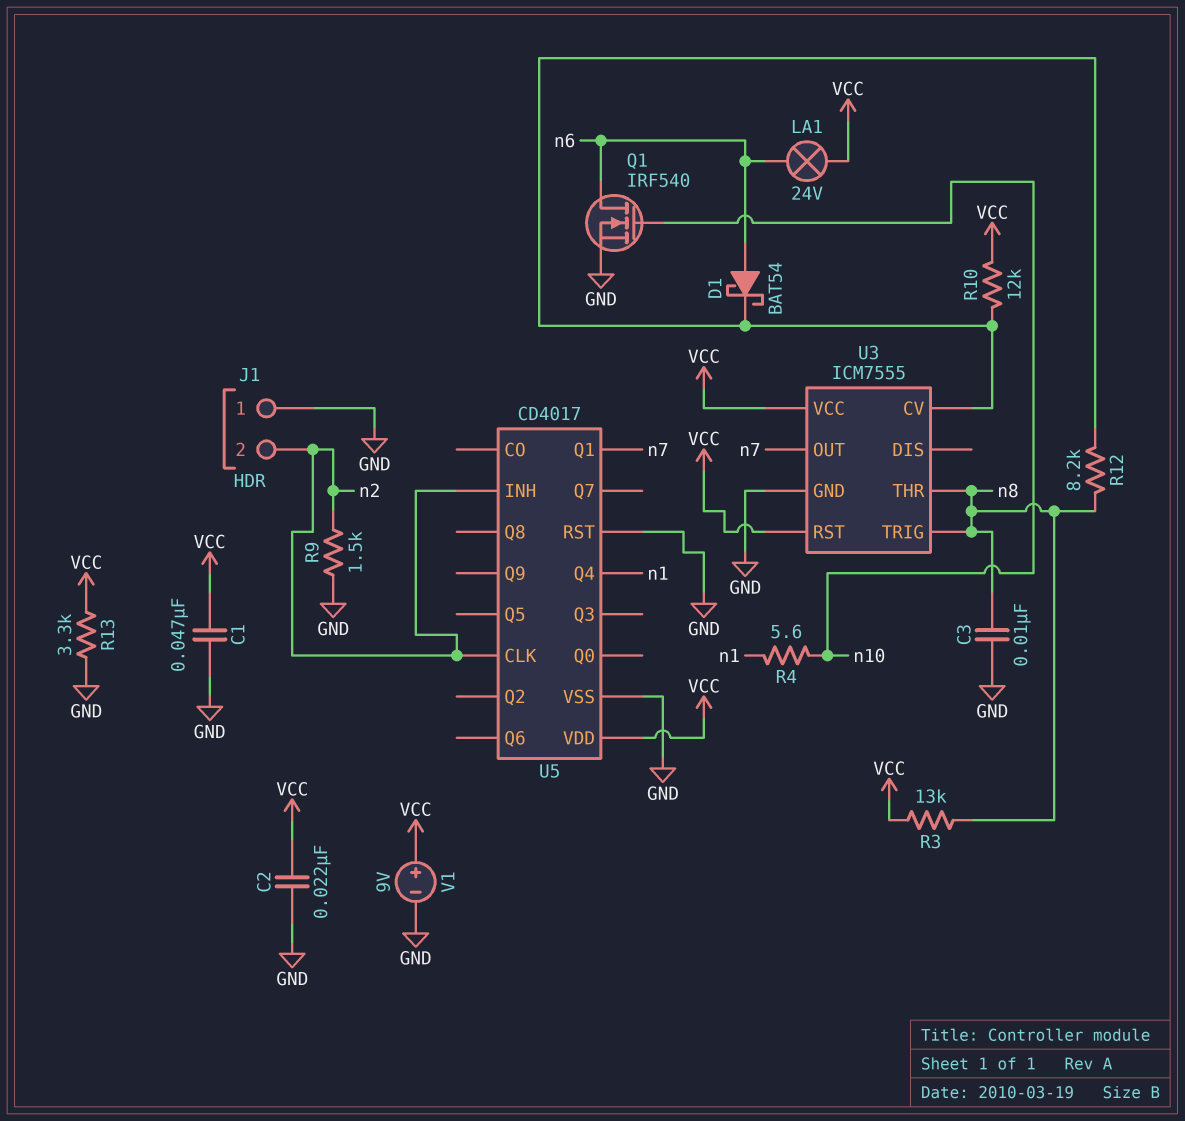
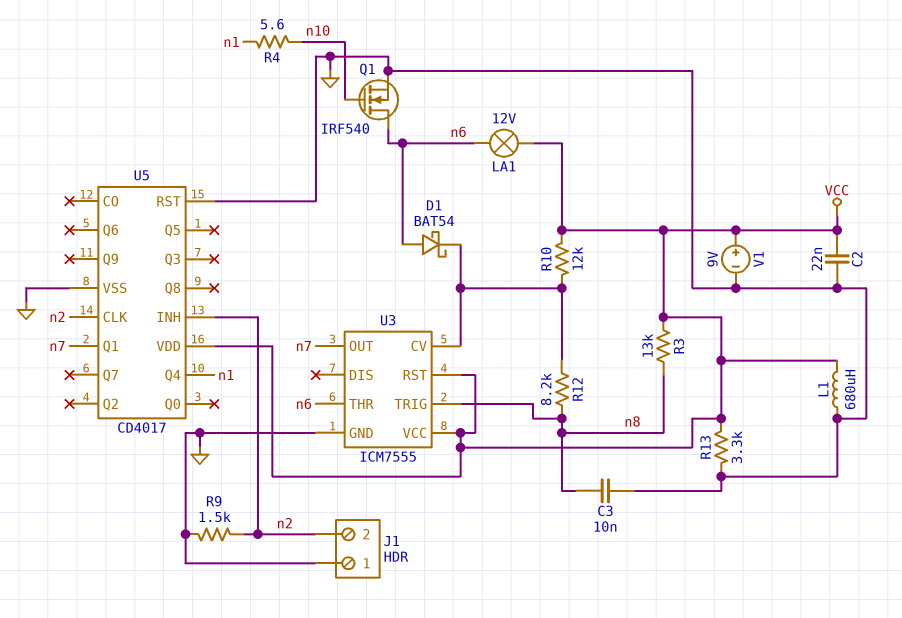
C1: 47nF (GND, VCC) -> none
L1: none -> 680uH (GND, VCC)
LA1: lamp 24V (VCC, n6) -> lamp 12V (VCC, n6)
U3 pin THR: n8 -> n6

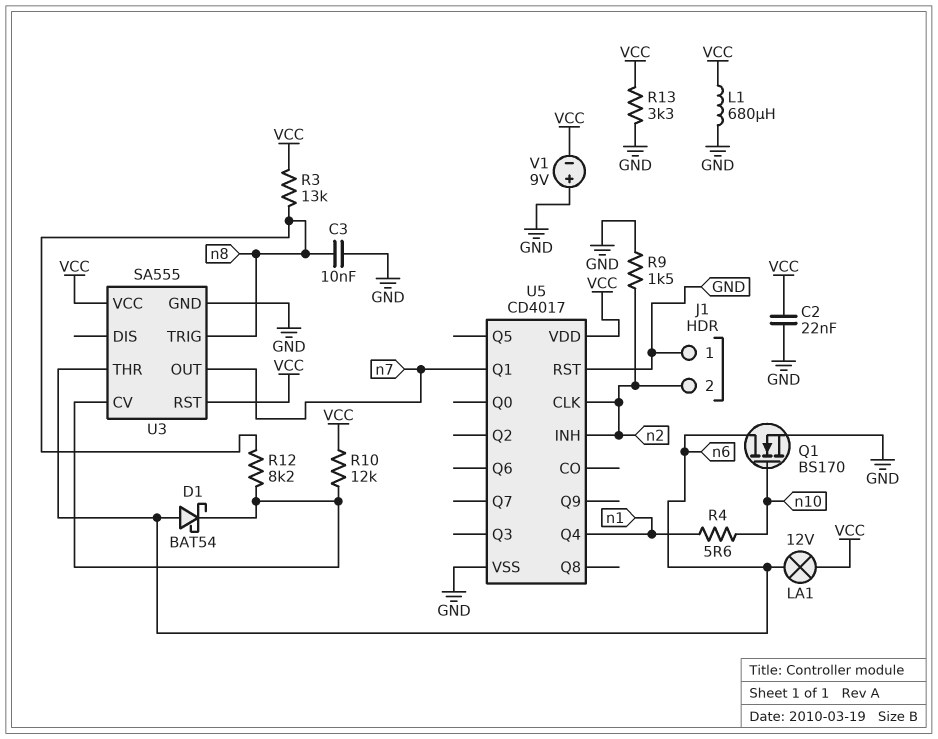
Q1: NMOS IRF540 (G n10, D n6, S GND) -> NMOS BS170 (G n10, D n6, S GND)
U3: ICM7555 -> SA555
V1: 9V (plus VCC, minus GND) -> 9V (plus GND, minus VCC)

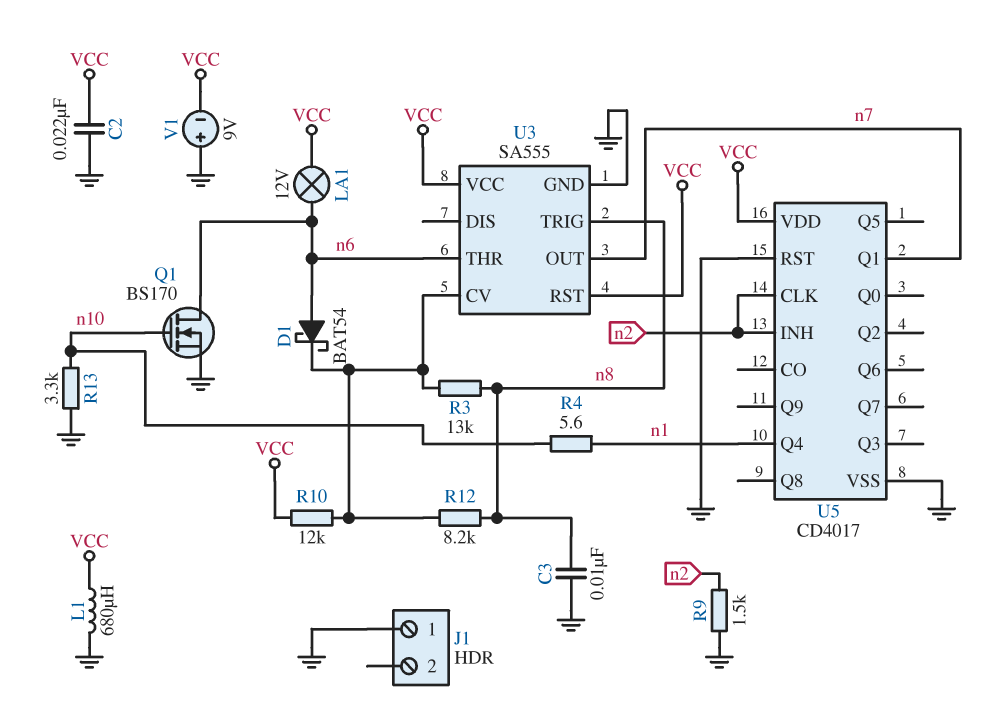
J1 pin 2: n2 -> none
R3: 13k (VCC, n8) -> 13k (U3/CV, n8)
R13: 3.3k (GND, VCC) -> 3.3k (GND, n10)

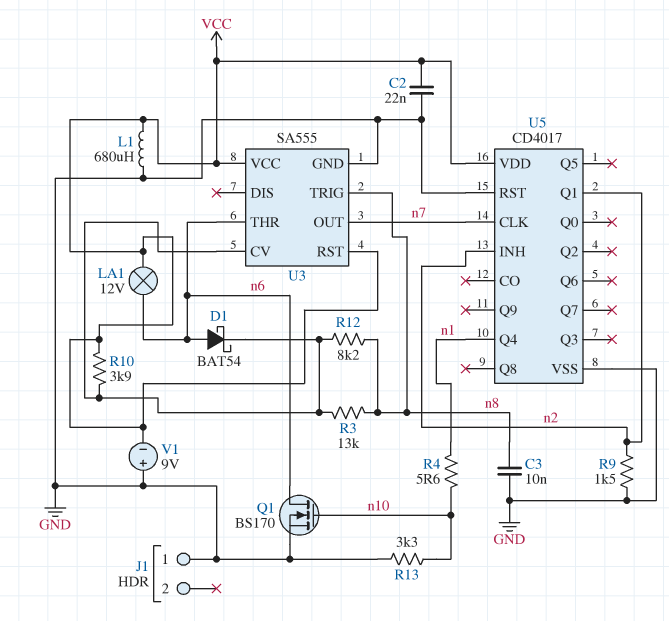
R10: 12k (U3/CV, VCC) -> 3.9k (U3/CV, VCC)
U5 pin CLK: n2 -> n7
U5 pin Q1: n7 -> n2

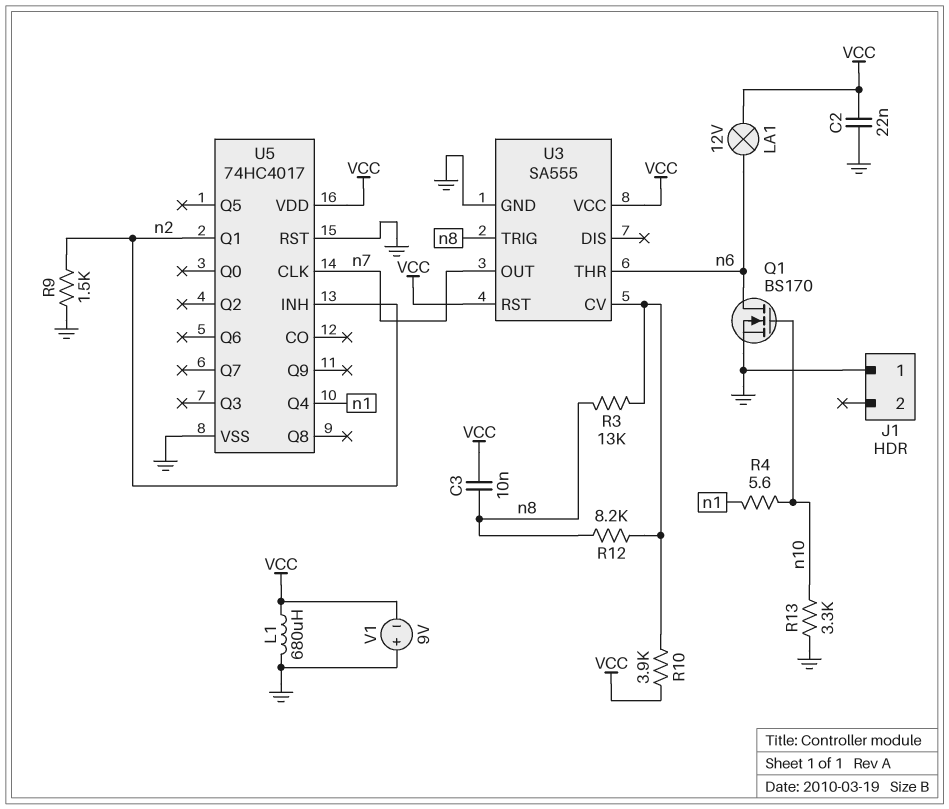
C3: 10nF (GND, n8) -> 10nF (VCC, n8)
D1: schottky BAT54 (A n6, K U3/CV) -> none
U5: CD4017 -> 74HC4017

